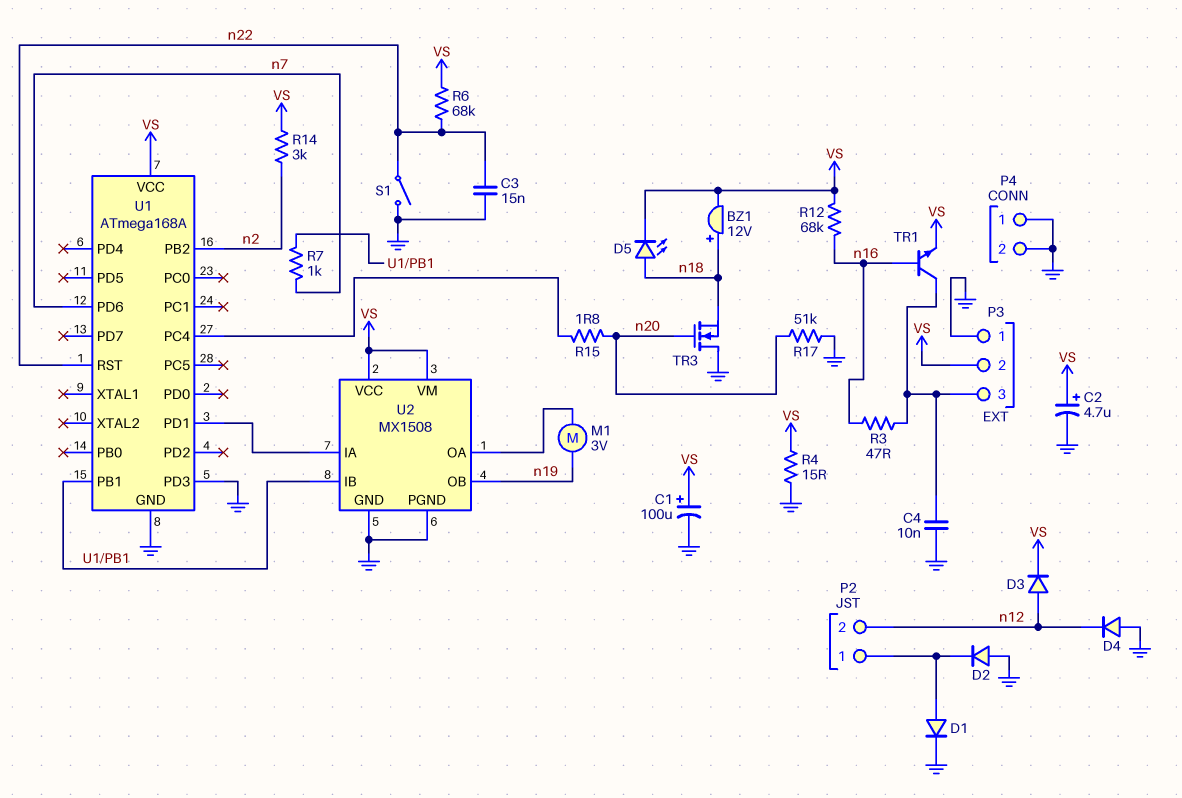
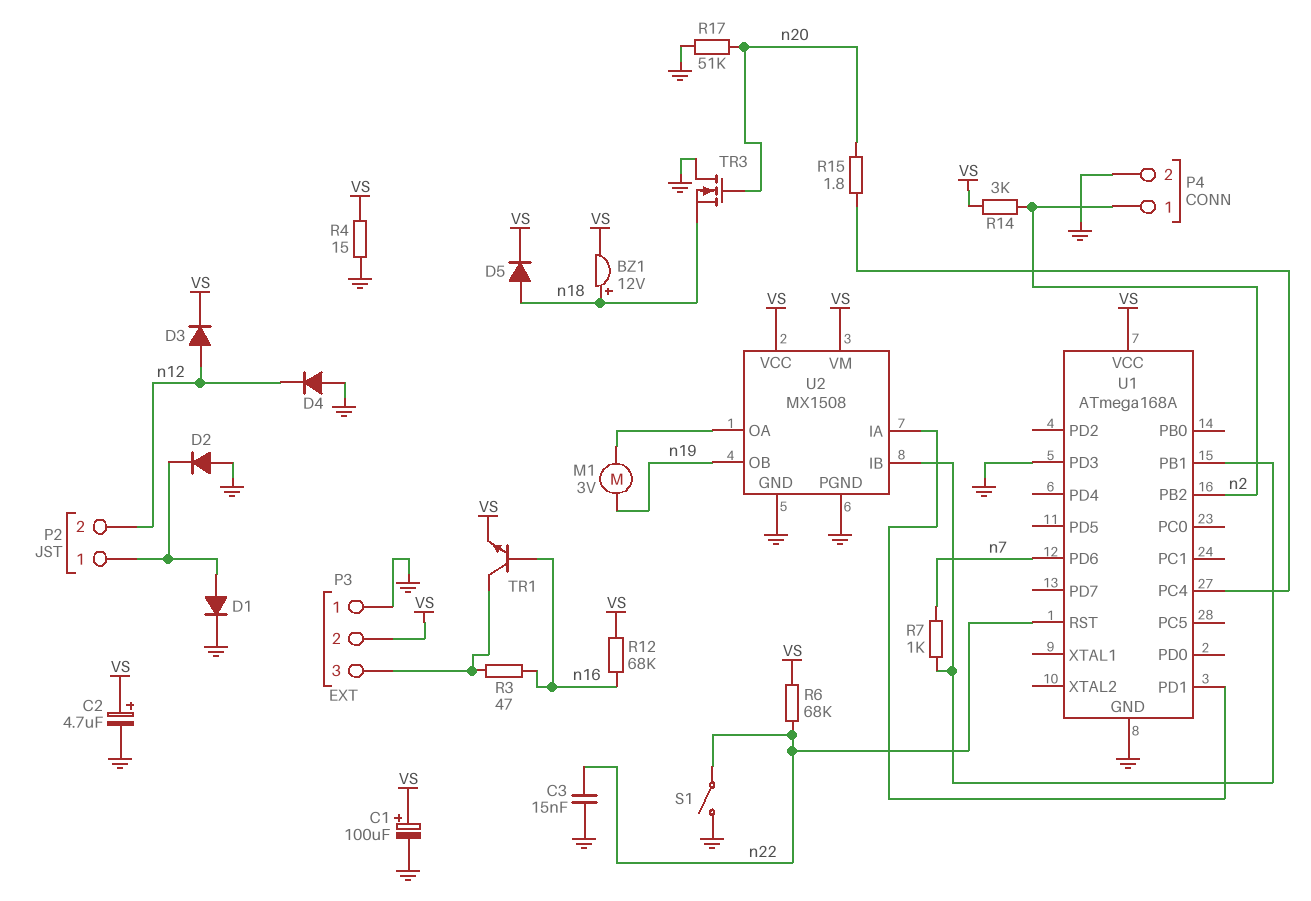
C4: 10nF (GND, P3/3) -> none
D5: LED (A n18, K VS) -> diode (A n18, K VS)
P4 pin 1: GND -> n2

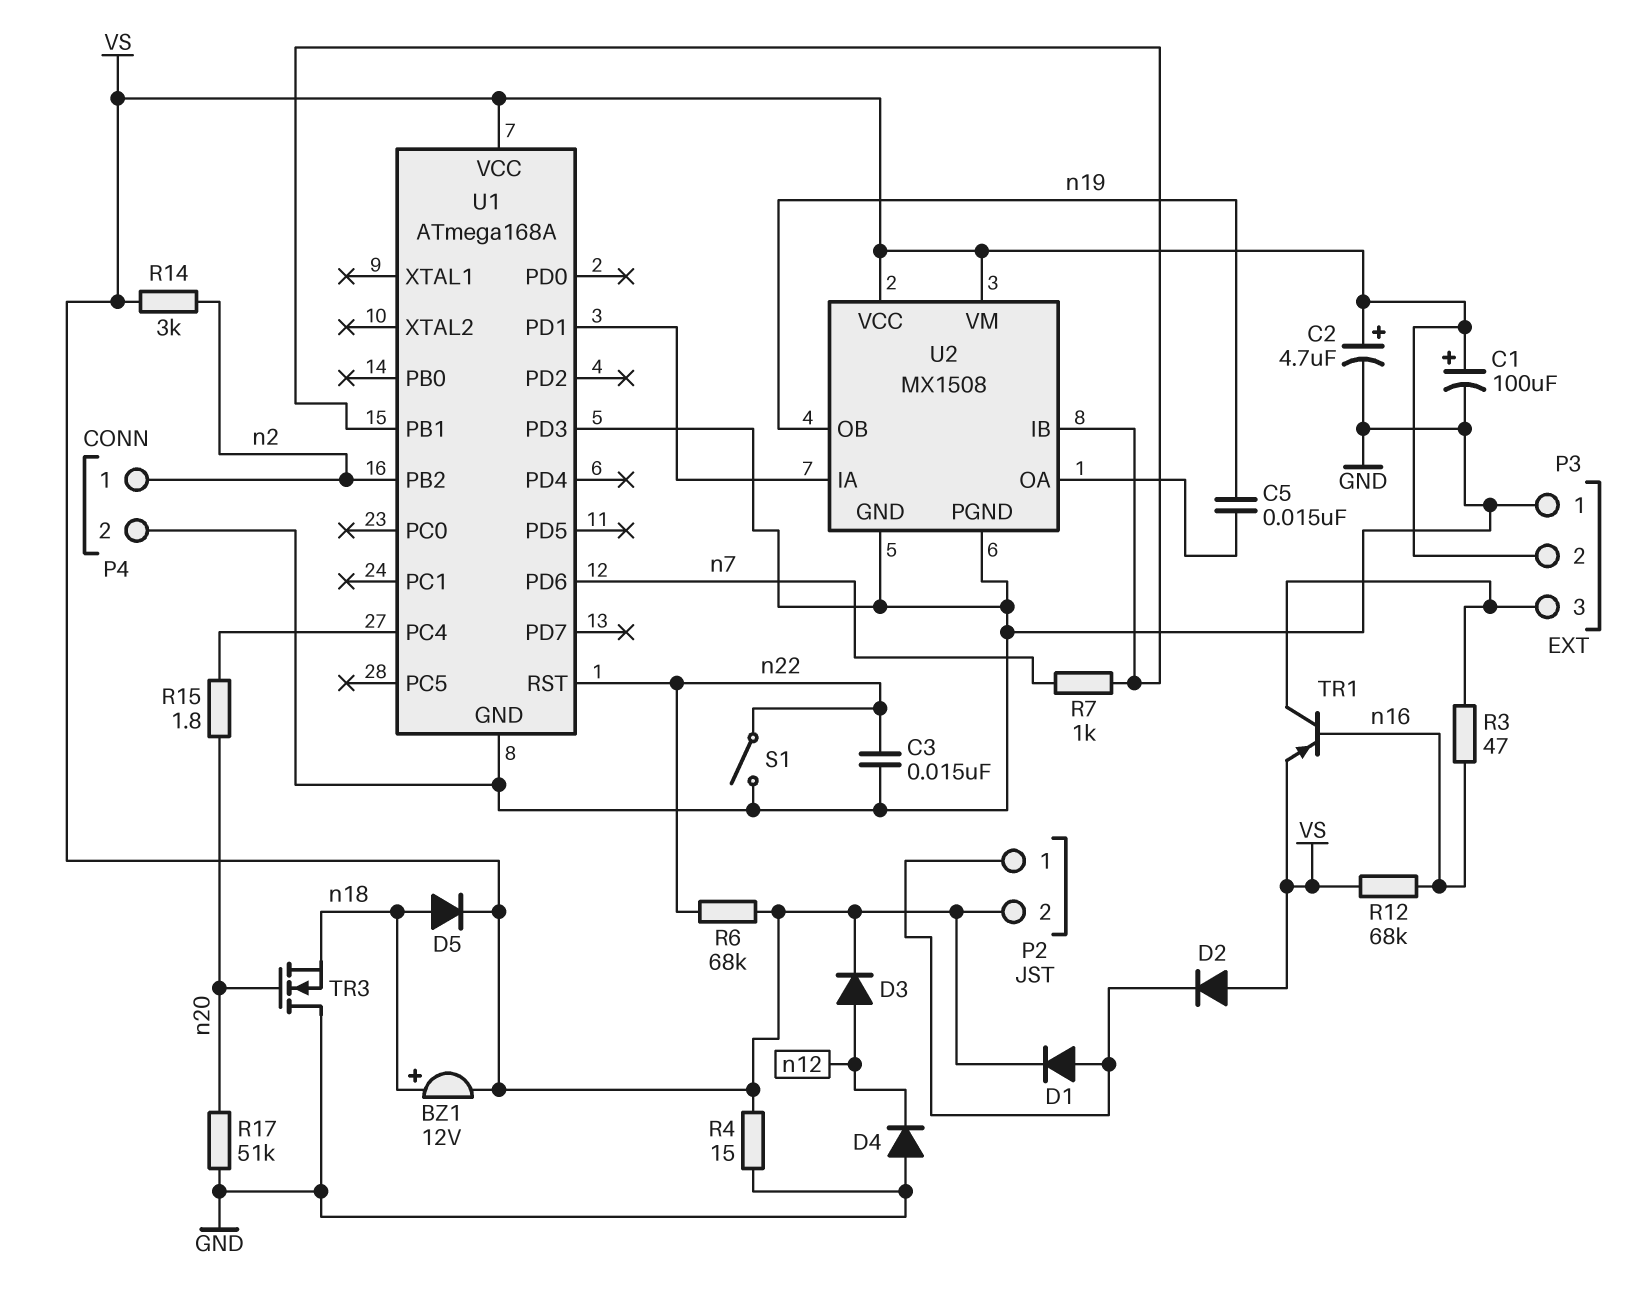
C5: none -> 15nF (U2/OA, n19)
D1: diode (A P2/1, K GND) -> diode (A P2/1, K VS)
D2: diode (A GND, K P2/1) -> diode (A VS, K P2/1)
M1: motor 3V (U2/OA, n19) -> none
P2 pin 2: n12 -> VS
TR1: NPN (B n16, C P3/3, E VS) -> PNP (B n16, C P3/3, E VS)

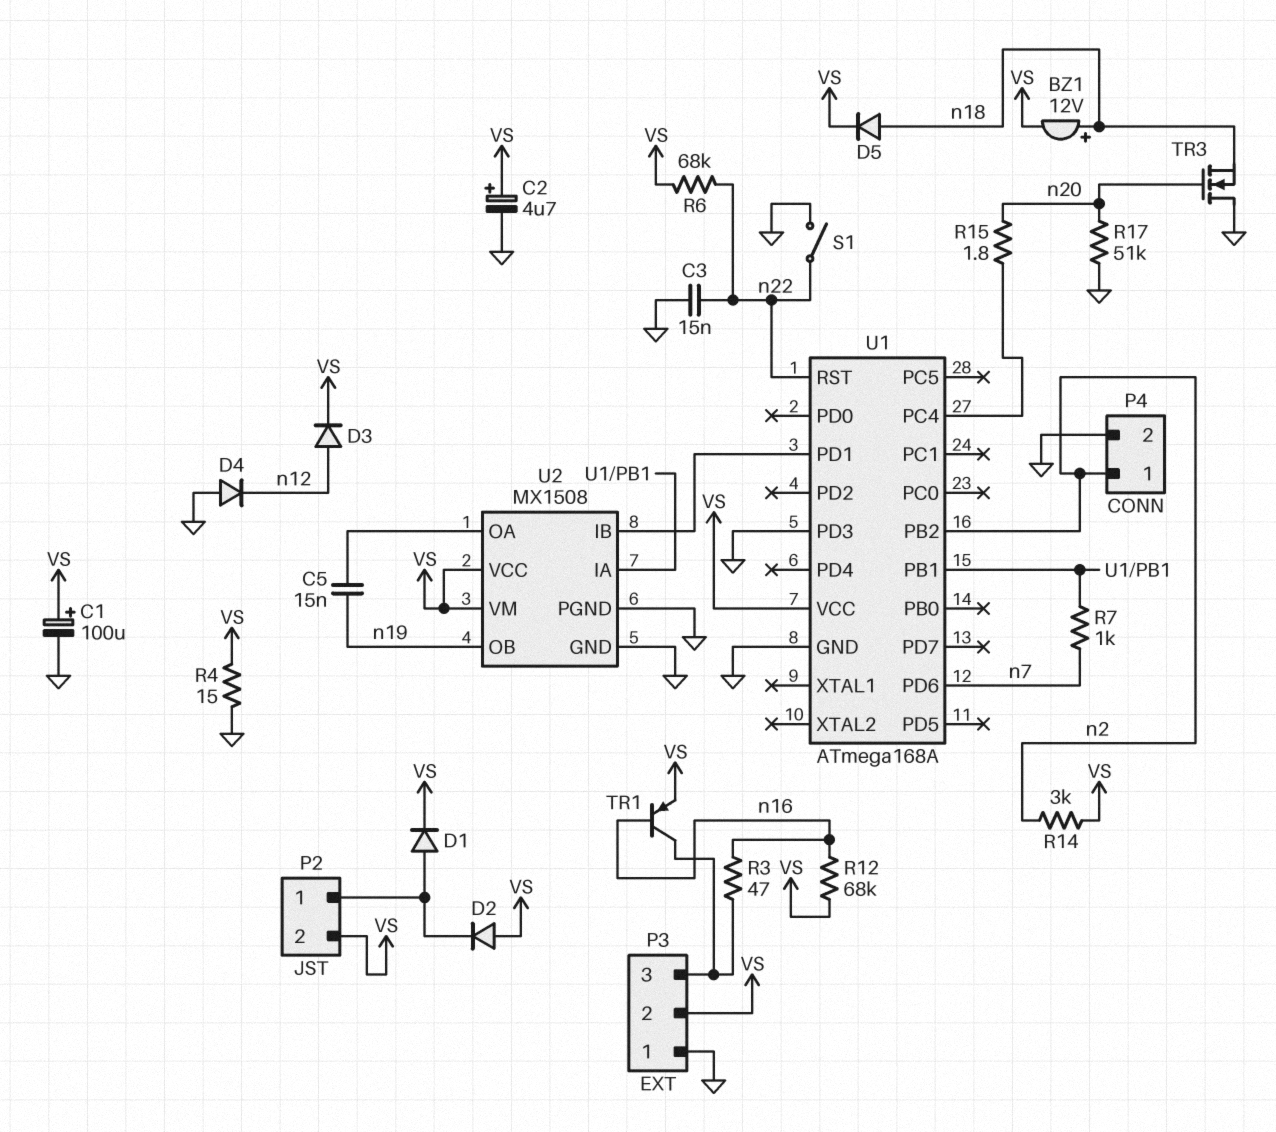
U2 pin IA: U1/PD1 -> U1/PB1
U2 pin IB: U1/PB1 -> U1/PD1

